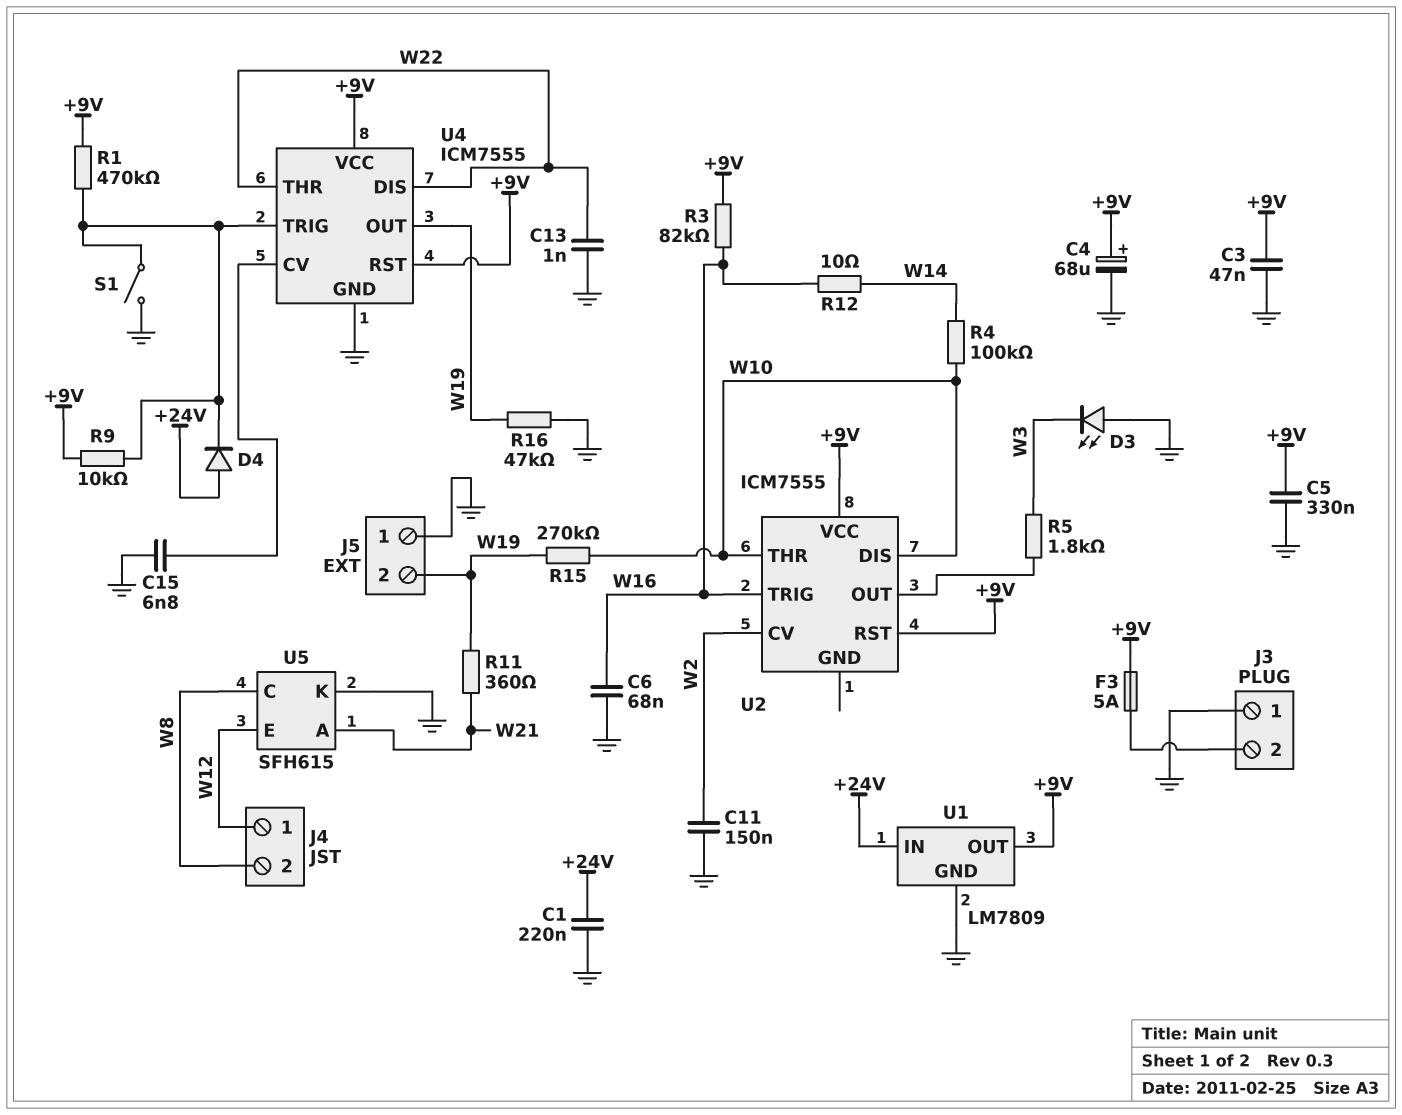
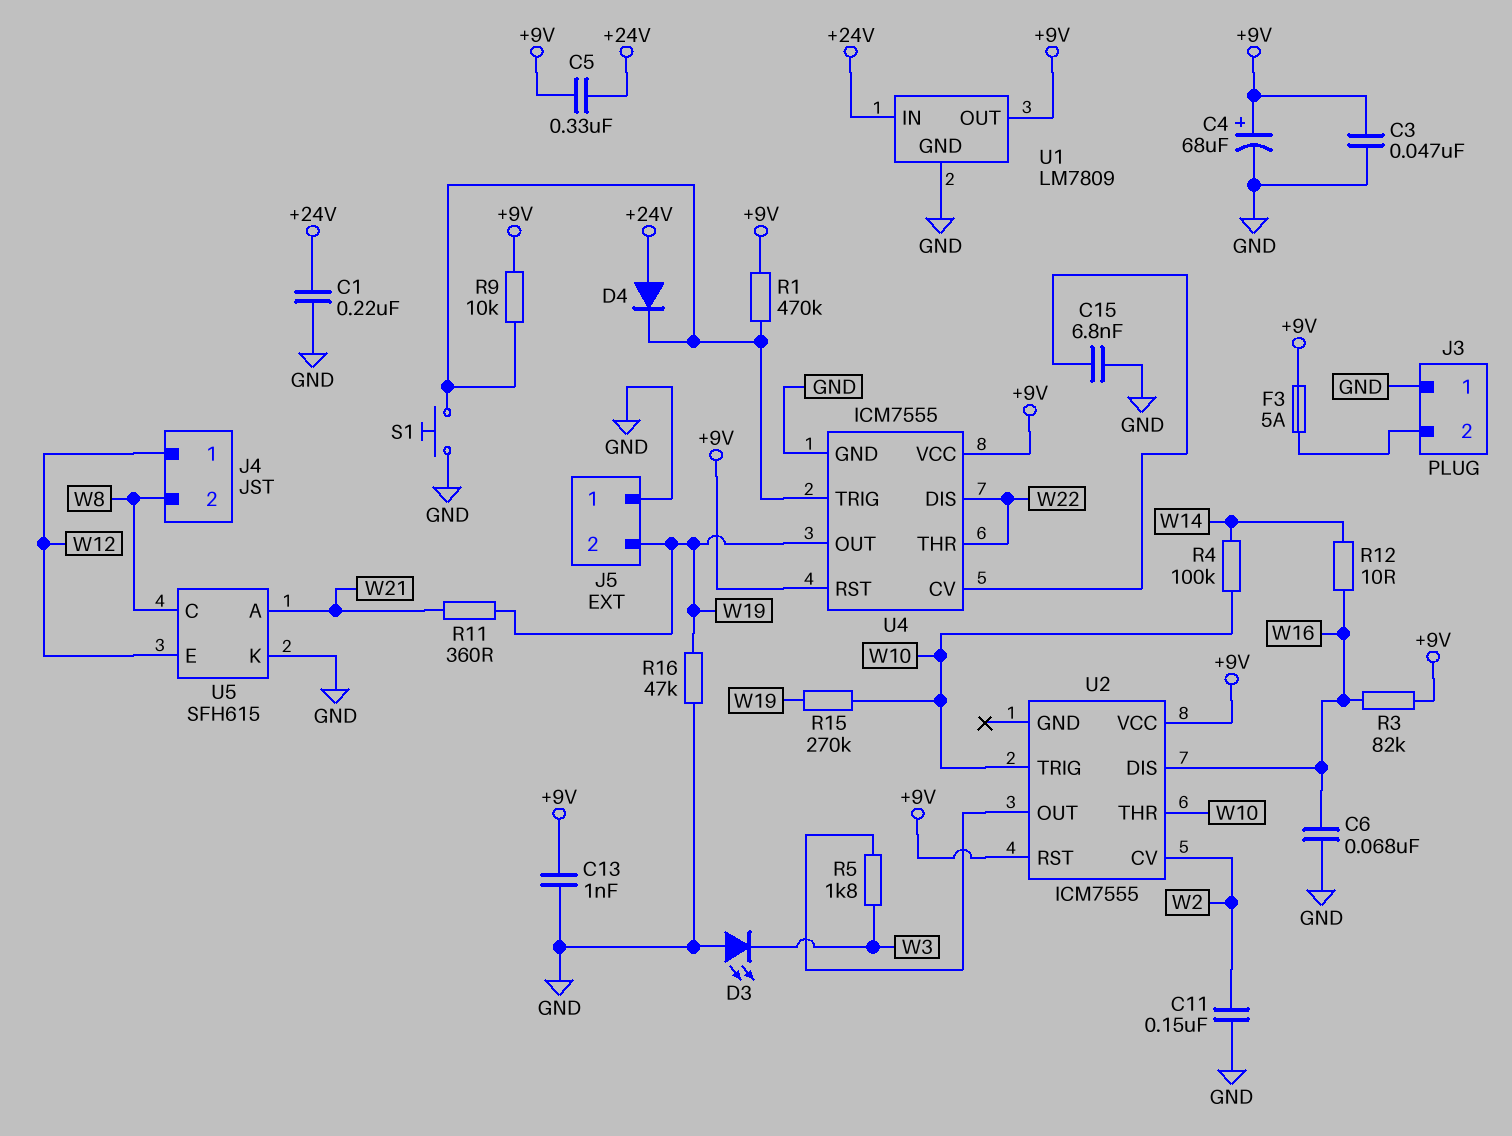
C5: 330nF (+9V, GND) -> 330nF (+9V, +24V)
C13: 1nF (GND, W22) -> 1nF (+9V, GND)
S1: switch (GND, U4/TRIG) -> button (GND, U4/TRIG)
U2 pin DIS: W10 -> W16
U2 pin TRIG: W16 -> W10

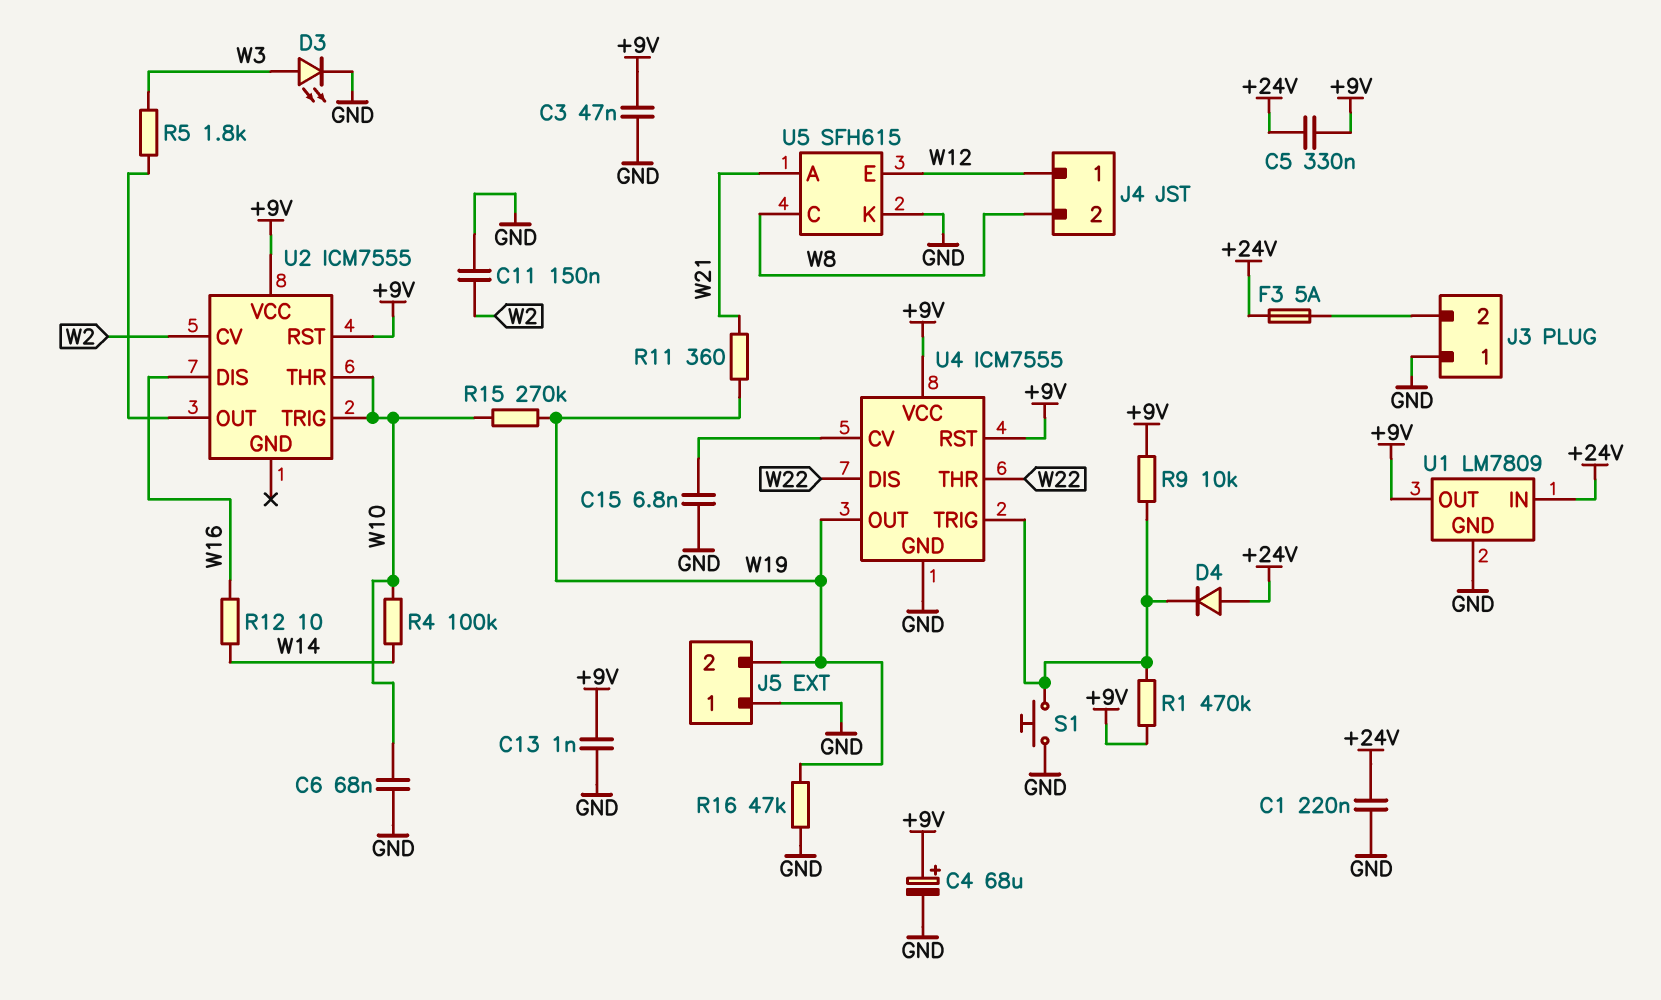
C6: 68nF (GND, W16) -> 68nF (GND, W10)
D3: LED (A GND, K W3) -> LED (A W3, K GND)
F3: 5A (+9V, J3/2) -> 5A (+24V, J3/2)
R3: 82k (+9V, W16) -> none

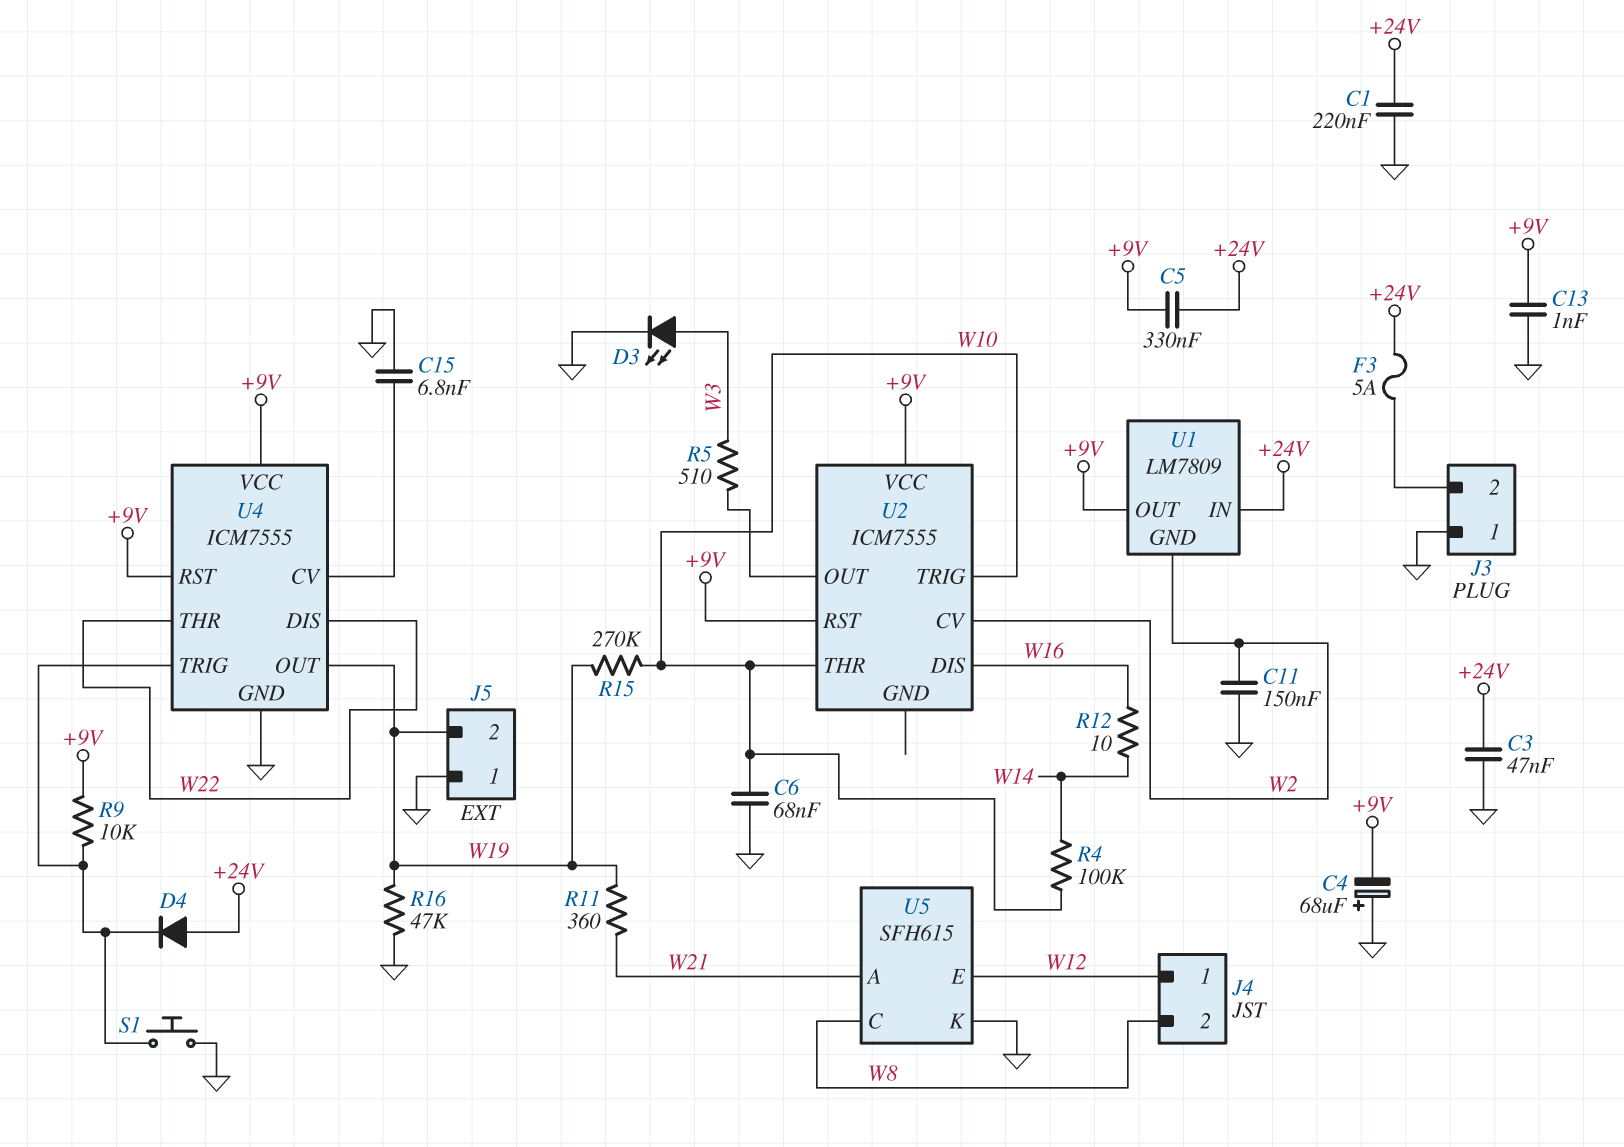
C3: 47nF (+9V, GND) -> 47nF (+24V, GND)
C4: 68uF (plus +9V, minus GND) -> 68uF (plus GND, minus +9V)
R1: 470k (+9V, U4/TRIG) -> none
R5: 1.8k (U2/OUT, W3) -> 510 (U2/OUT, W3)
U1 pin GND: GND -> W2

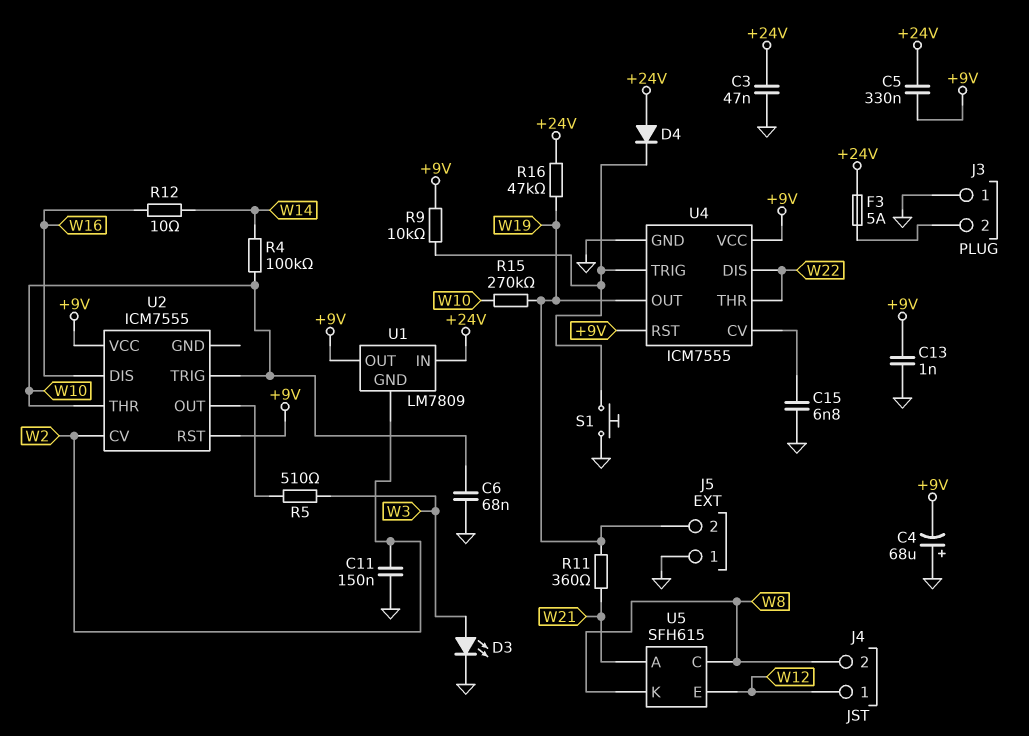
C1: 220nF (+24V, GND) -> none
R16: 47k (GND, W19) -> 47k (+24V, W19)
U5 pin K: GND -> W8

